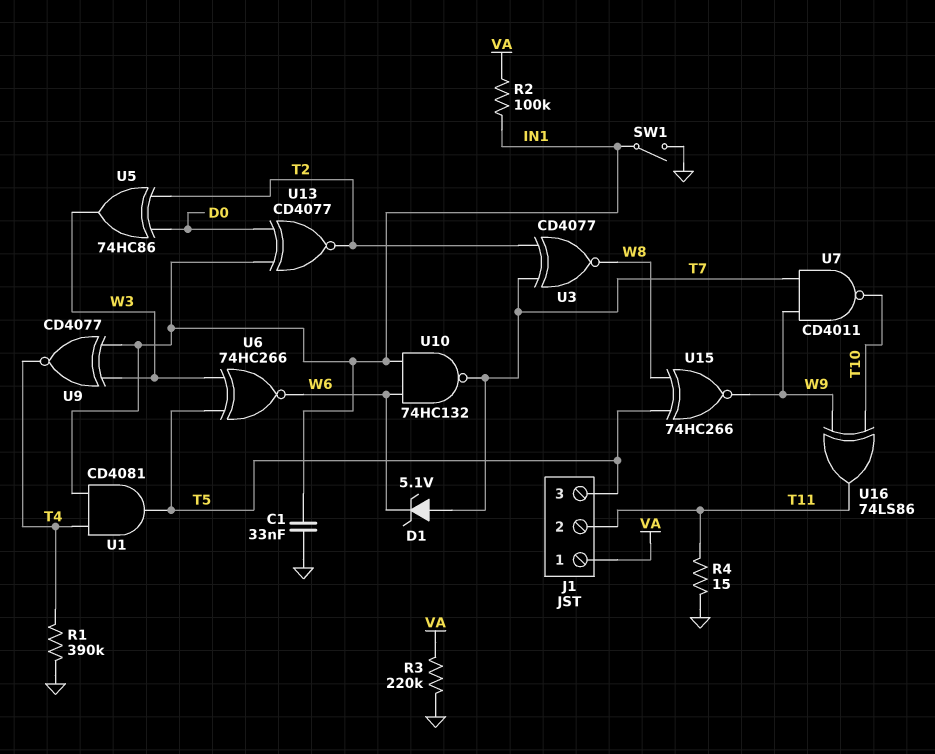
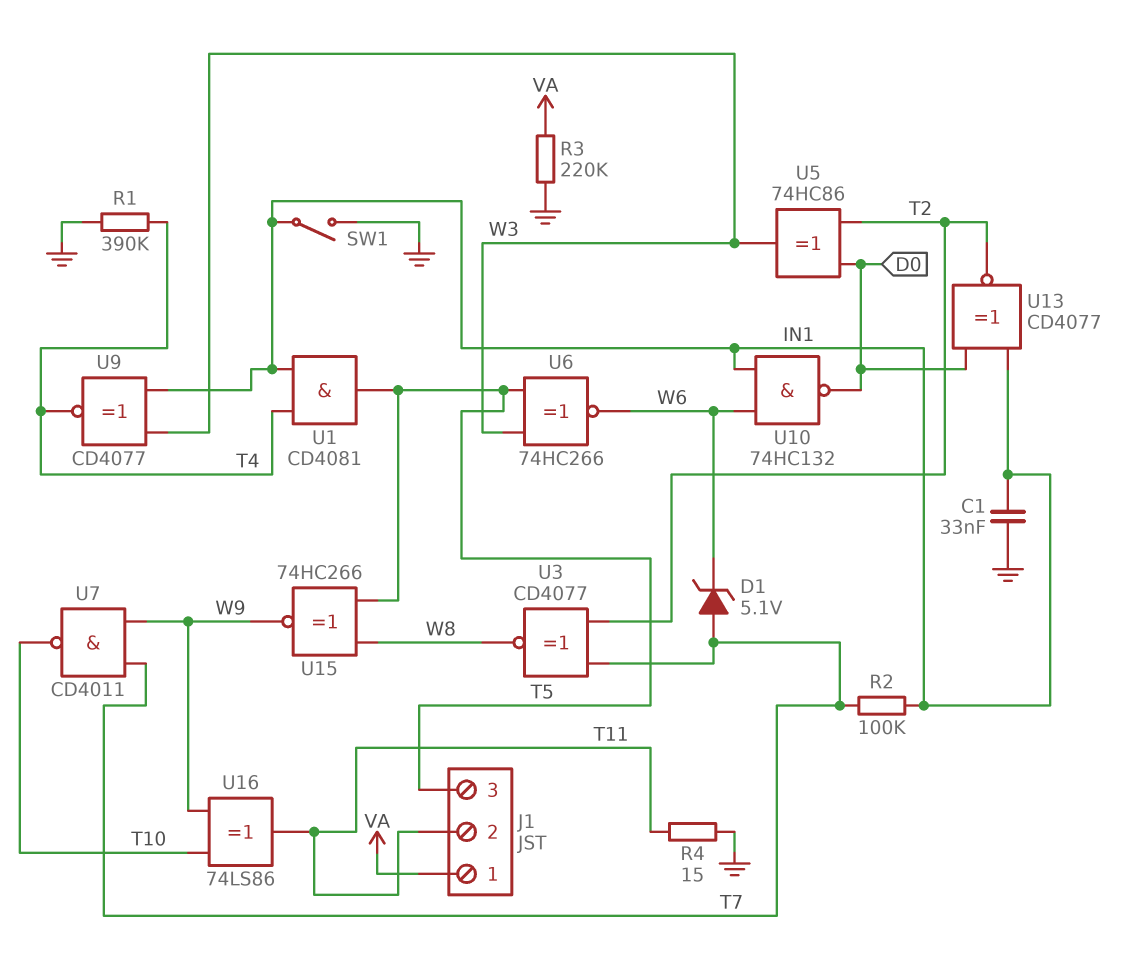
R2: 100k (IN1, VA) -> 100k (IN1, T7)
U10: NAND 74HC132 (in IN1, in W6, out T7) -> NAND 74HC132 (in IN1, in W6, out D0)

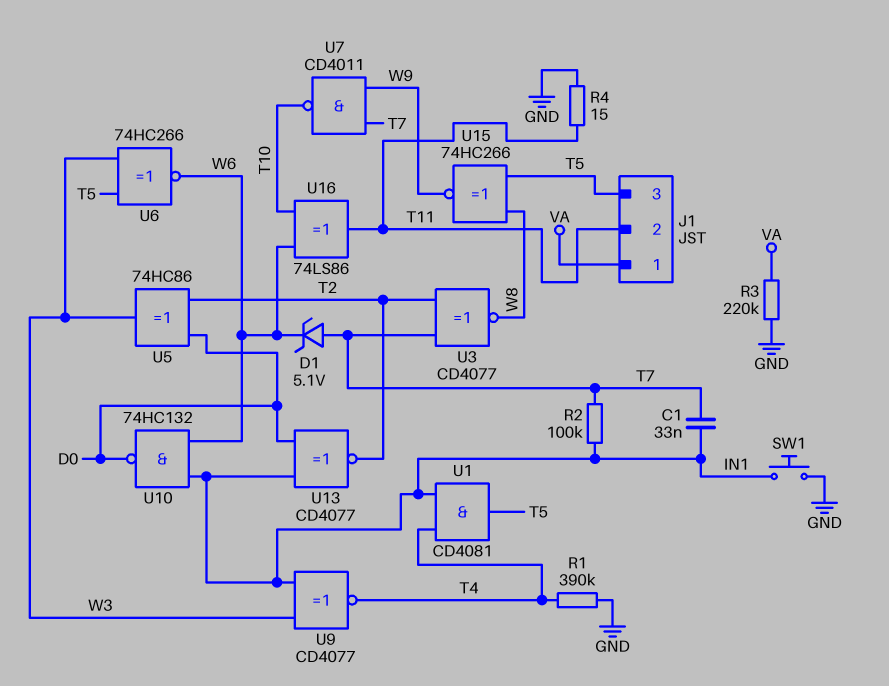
C1: 33nF (GND, IN1) -> 33nF (IN1, T7)
SW1: switch (GND, IN1) -> button (GND, IN1)
U16: XOR 74LS86 (in T10, in W9, out T11) -> XOR 74LS86 (in T10, in W6, out T11)

